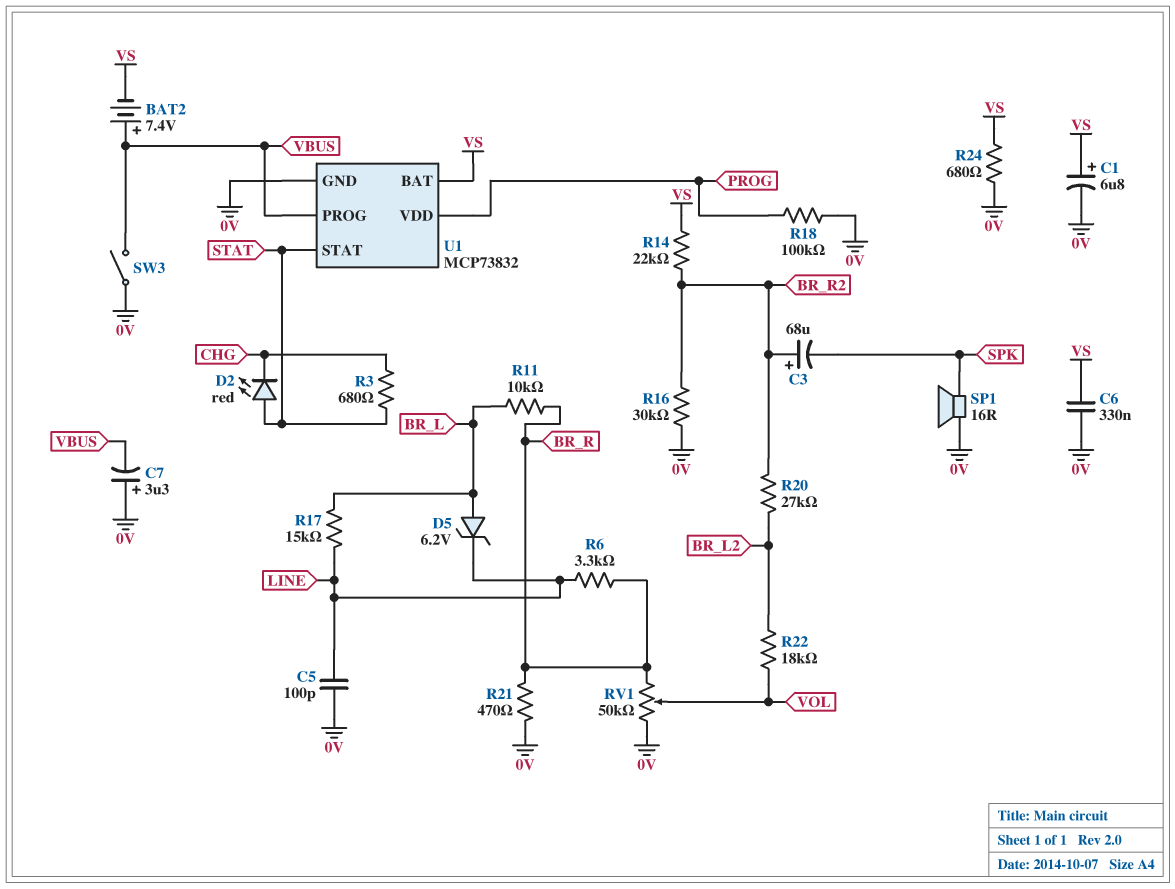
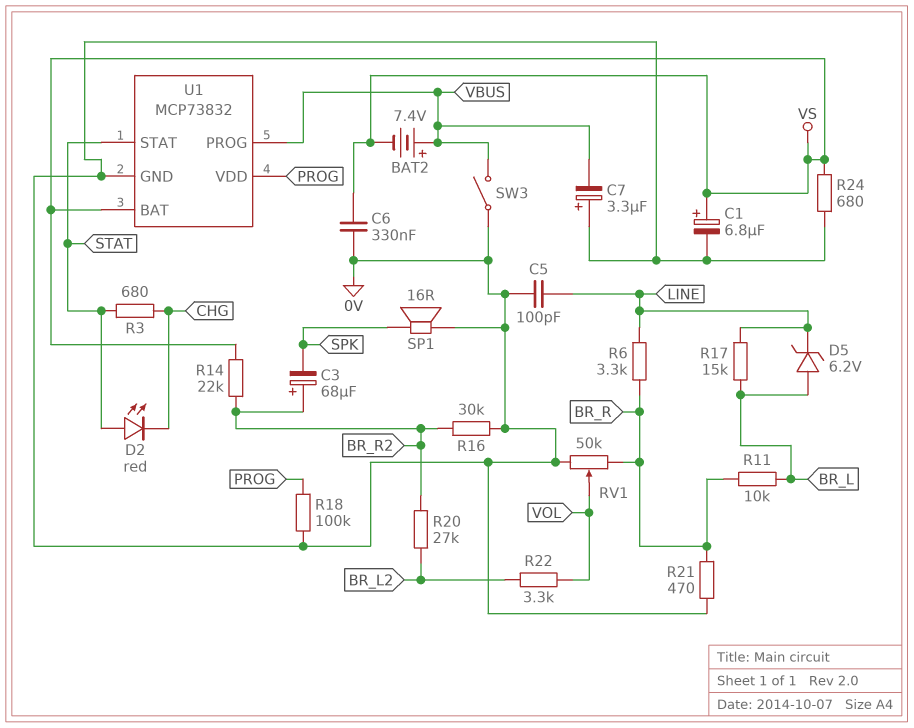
R22: 18k (BR_L2, VOL) -> 3.3k (BR_L2, VOL)

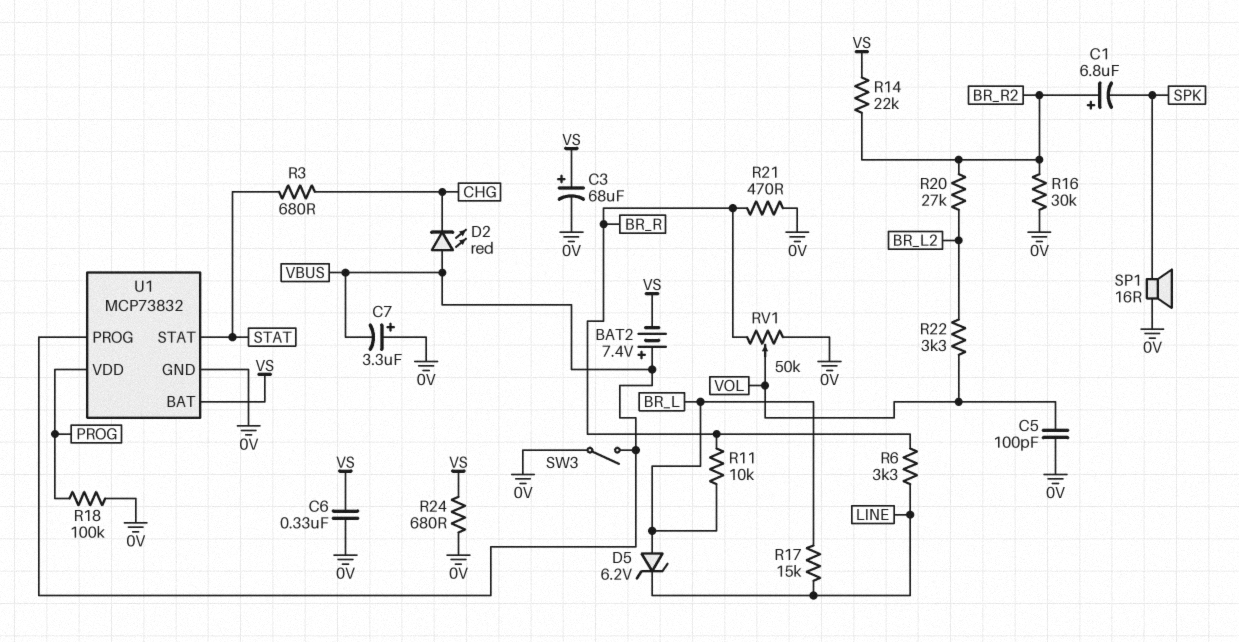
C1: 6.8uF (plus VS, minus 0V) -> 6.8uF (plus BR_R2, minus SPK)
C3: 68uF (plus BR_R2, minus SPK) -> 68uF (plus VS, minus 0V)
C5: 100pF (0V, LINE) -> 100pF (0V, VOL)
D2: LED red (A STAT, K CHG) -> LED red (A VBUS, K CHG)

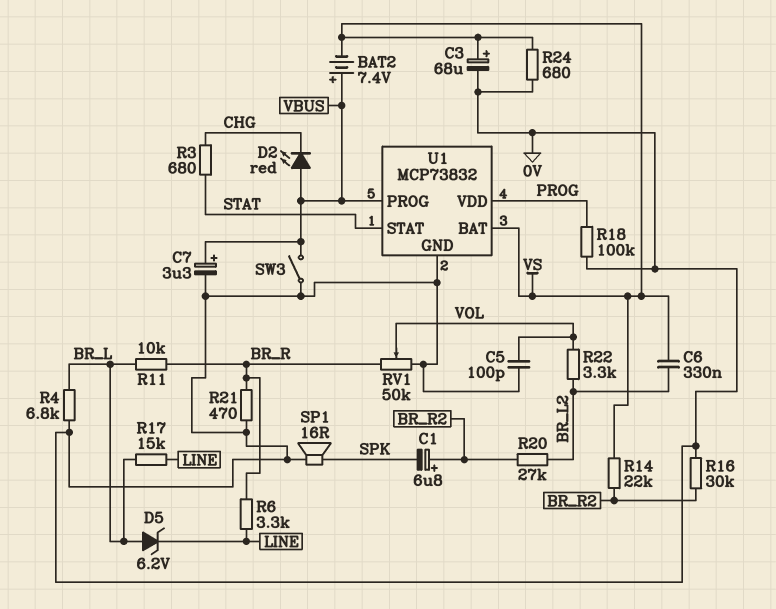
C6: 330nF (0V, VS) -> 330nF (BR_L2, VS)
C7: 3.3uF (plus 0V, minus VBUS) -> 3.3uF (plus VBUS, minus 0V)
R4: none -> 6.8k (0V, BR_L)

